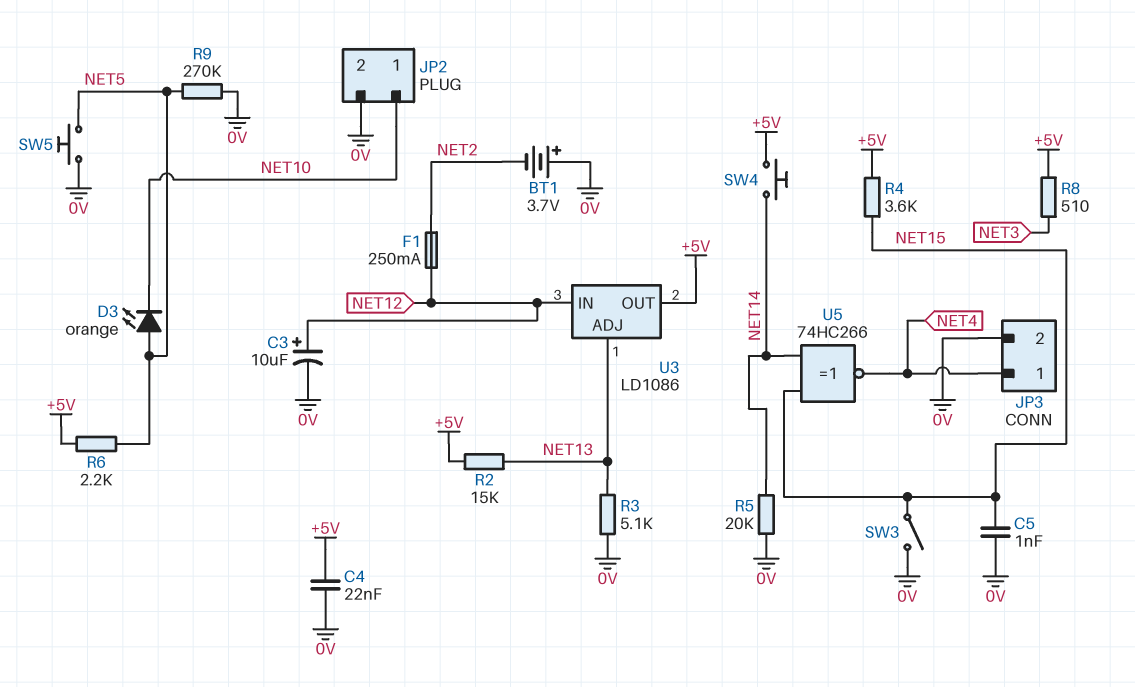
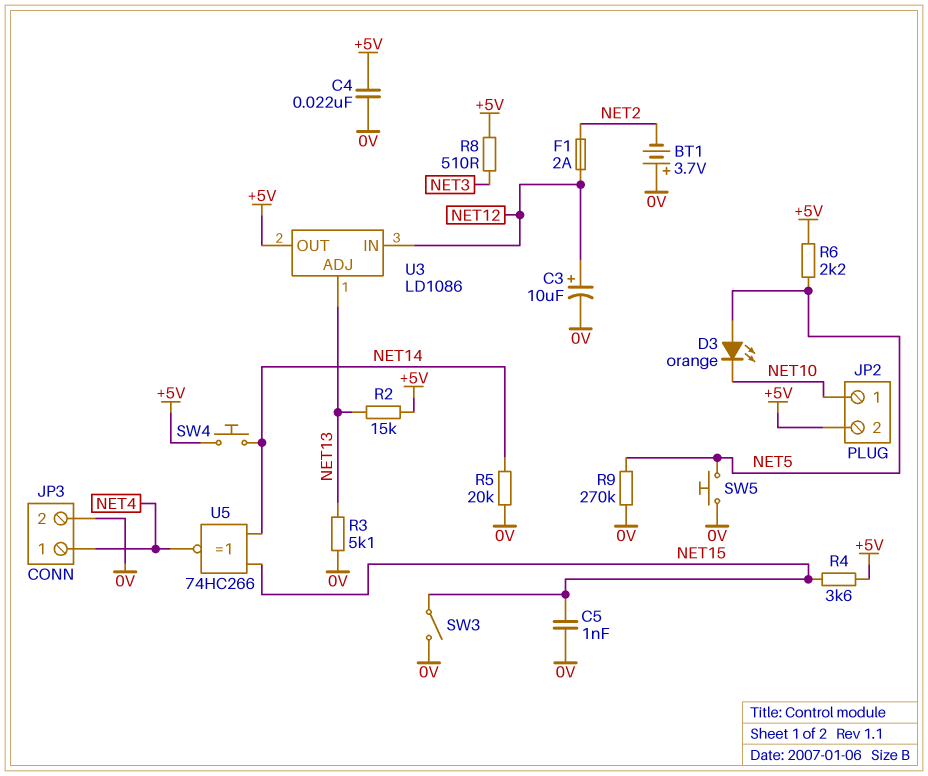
F1: 250mA (NET2, NET12) -> 2A (NET2, NET12)
JP2 pin 2: 0V -> +5V

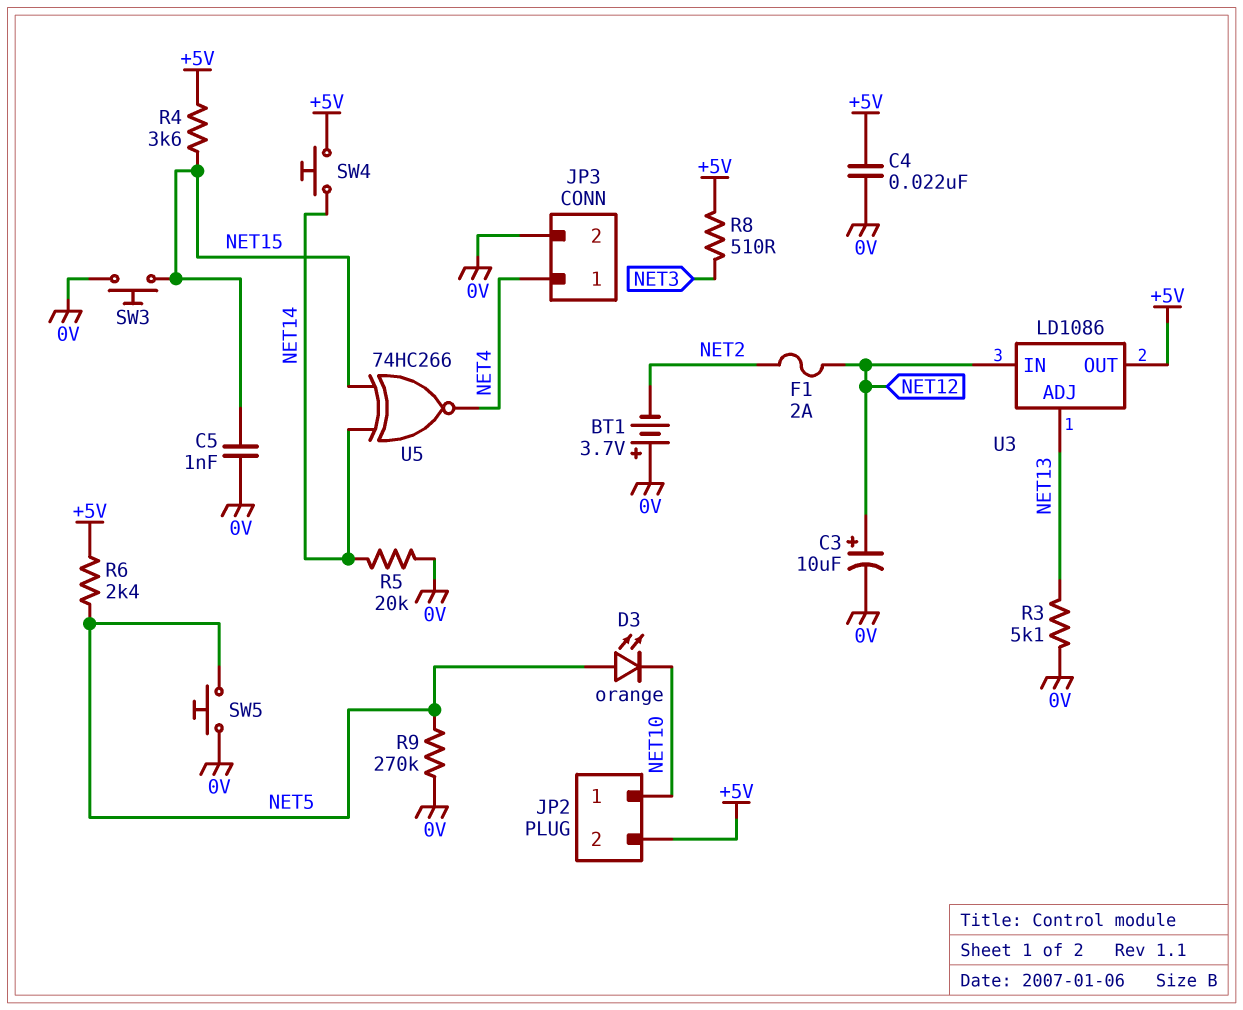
R2: 15k (+5V, NET13) -> none
R6: 2.2k (+5V, NET5) -> 2.4k (+5V, NET5)
SW3: switch (0V, NET15) -> button (0V, NET15)

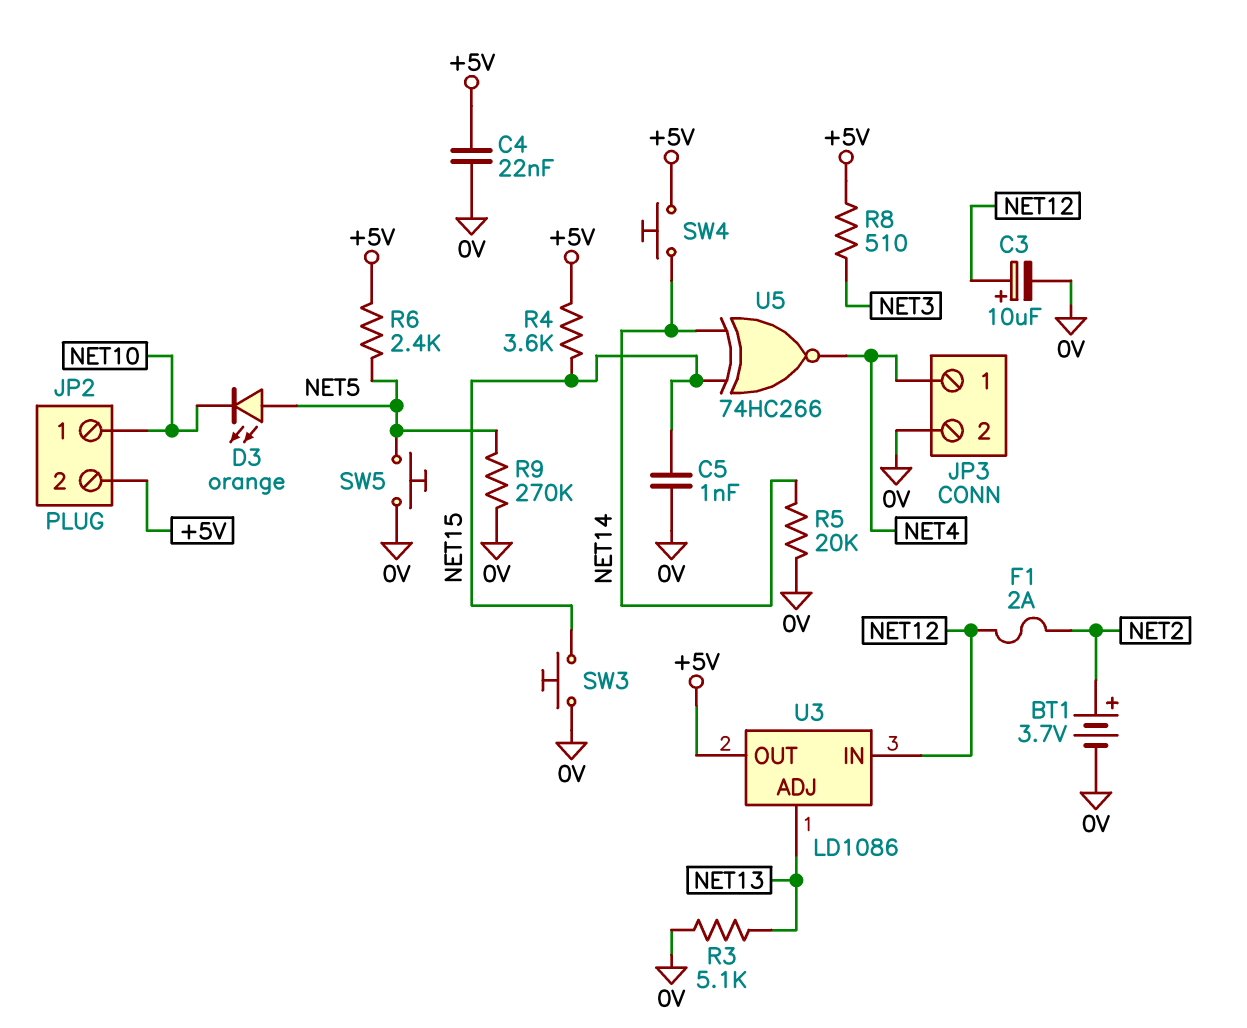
BT1: 3.7V (plus 0V, minus NET2) -> 3.7V (plus NET2, minus 0V)

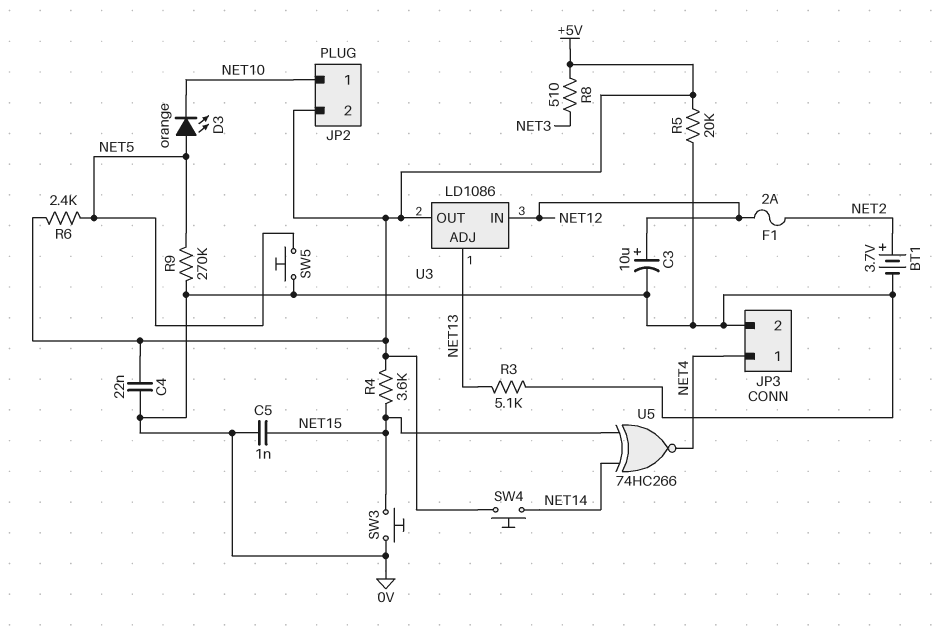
R5: 20k (0V, NET14) -> 20k (+5V, 0V)

